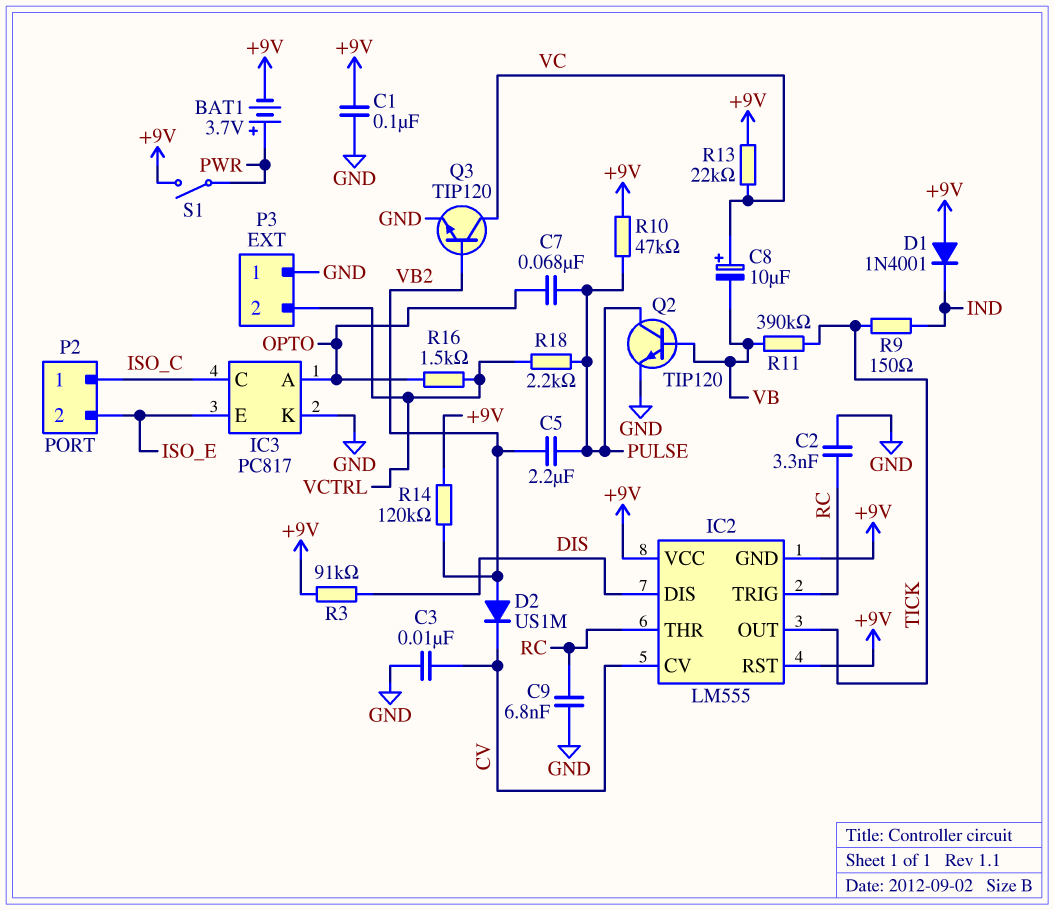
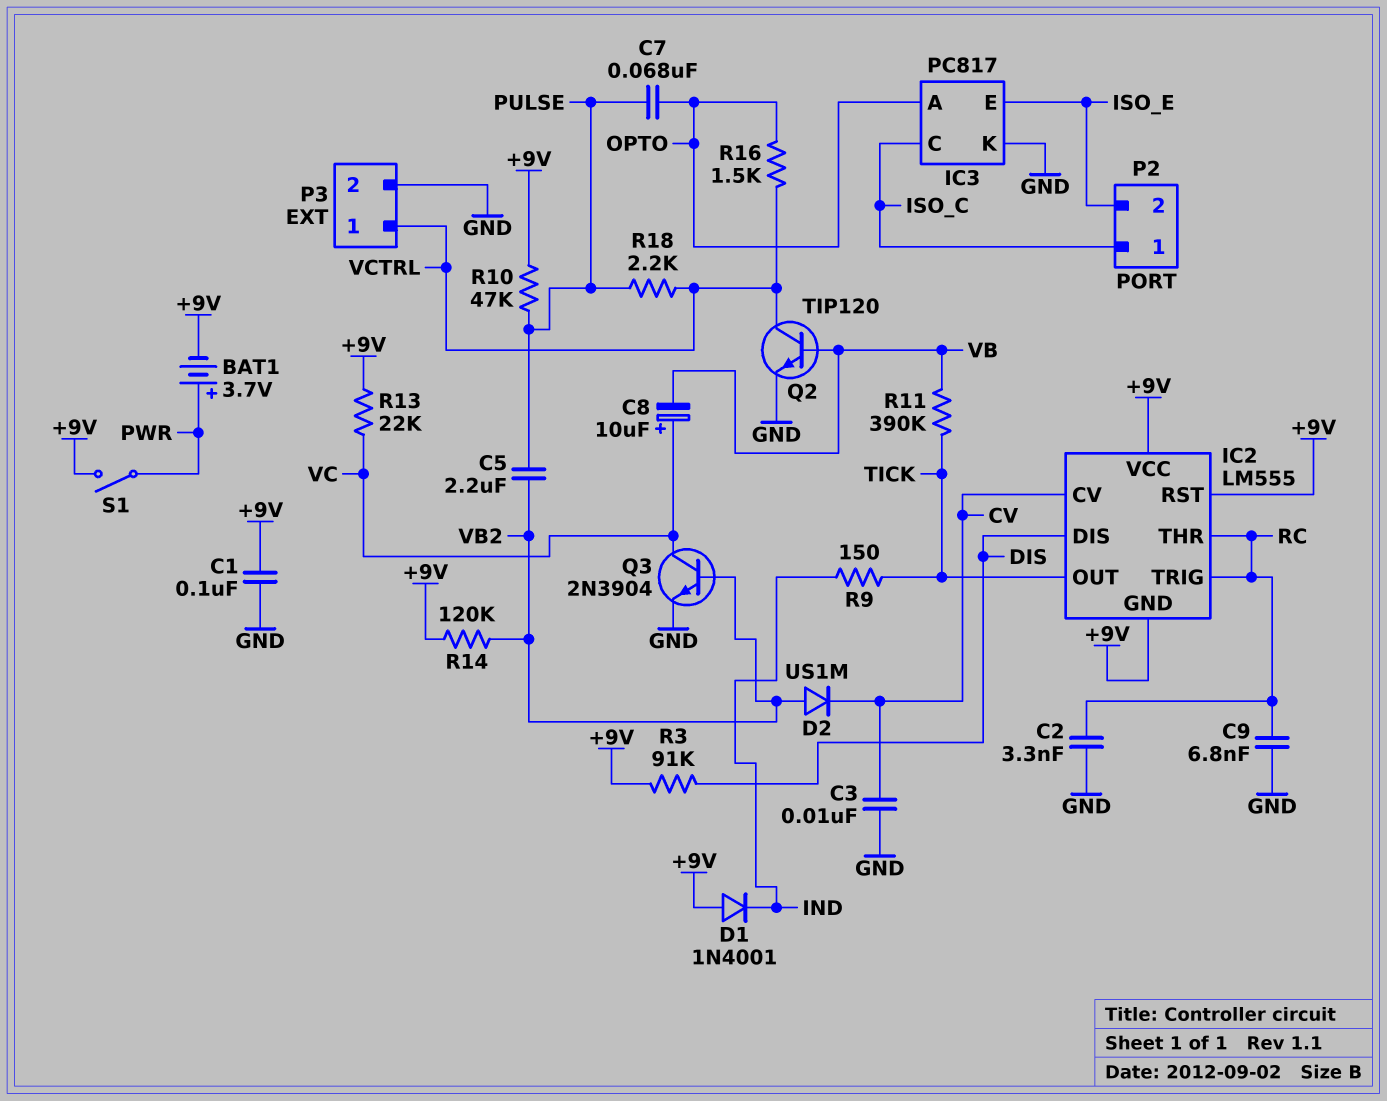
P3 pin 1: GND -> VCTRL
P3 pin 2: VCTRL -> GND
Q2: NPN TIP120 (B VB, C PULSE, E GND) -> NPN TIP120 (B VB, C VCTRL, E GND)
Q3: NPN TIP120 (B VB2, C VC, E GND) -> NPN 2N3904 (B VB2, C VC, E GND)

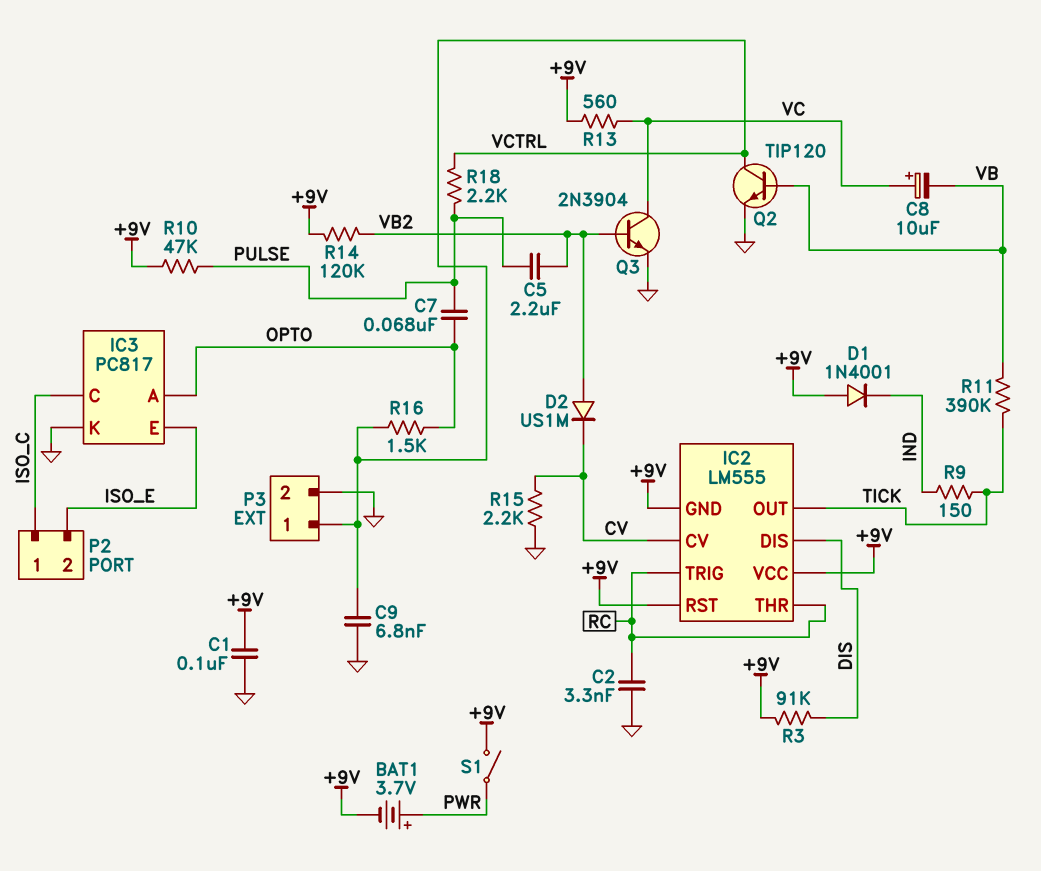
C3: 10nF (CV, GND) -> none
C9: 6.8nF (GND, RC) -> 6.8nF (GND, VCTRL)
R13: 22k (+9V, VC) -> 560 (+9V, VC)
R15: none -> 2.2k (CV, GND)

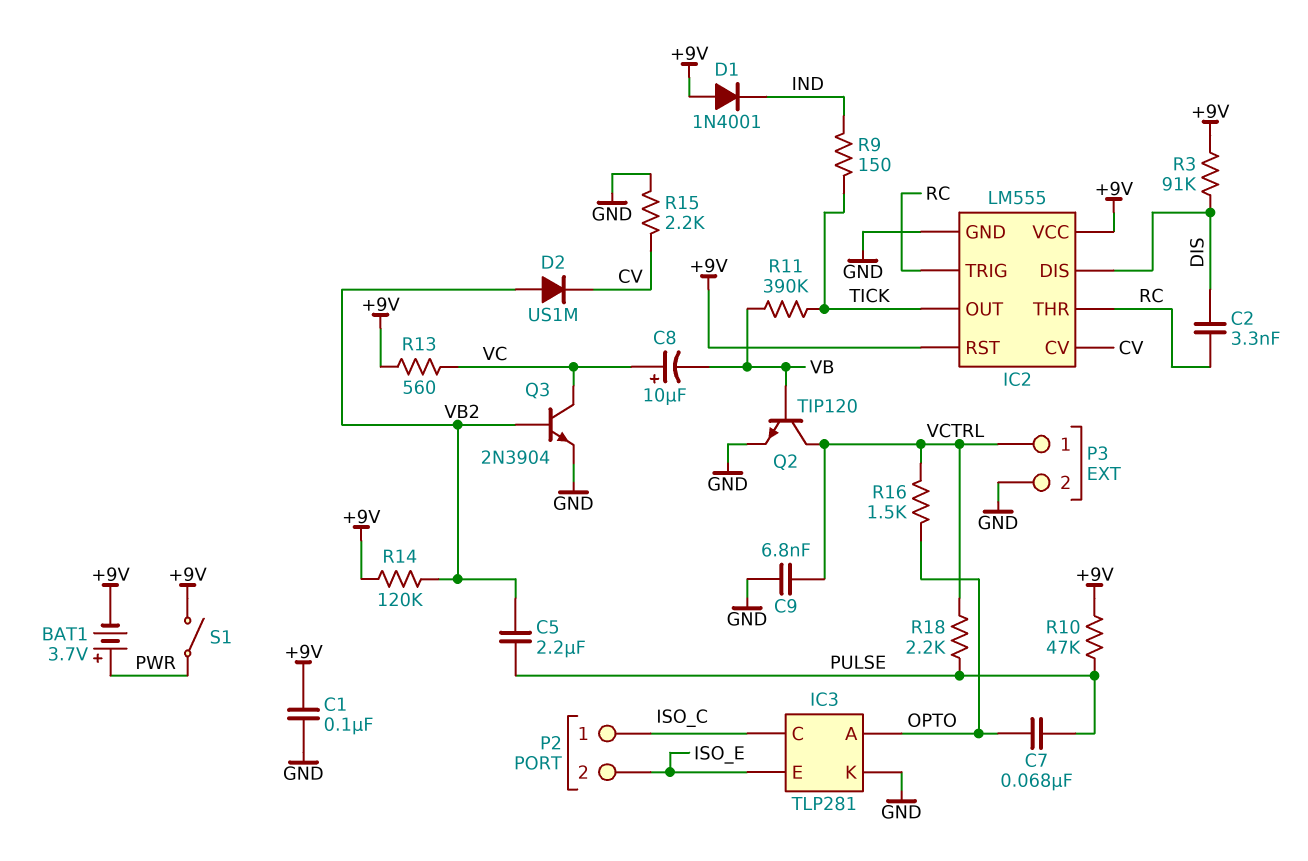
C2: 3.3nF (GND, RC) -> 3.3nF (DIS, RC)
IC2 pin GND: +9V -> GND
IC3: PC817 -> TLP281

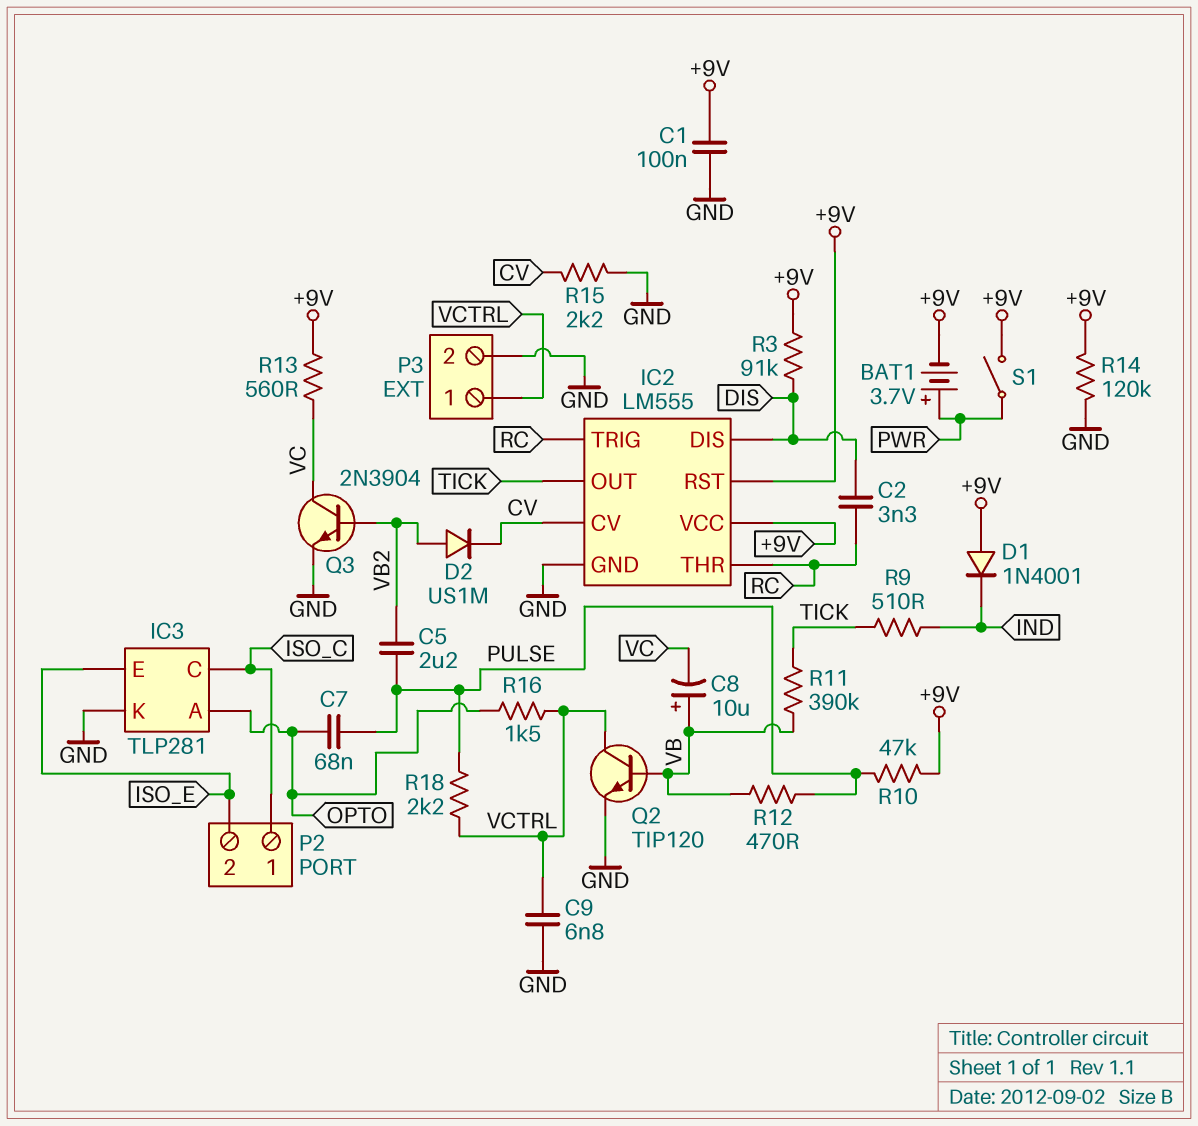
C8: 10uF (plus VC, minus VB) -> 10uF (plus VB, minus VC)
R9: 150 (IND, TICK) -> 510 (IND, TICK)
R12: none -> 470 (PULSE, VB)
R14: 120k (+9V, VB2) -> 120k (+9V, GND)

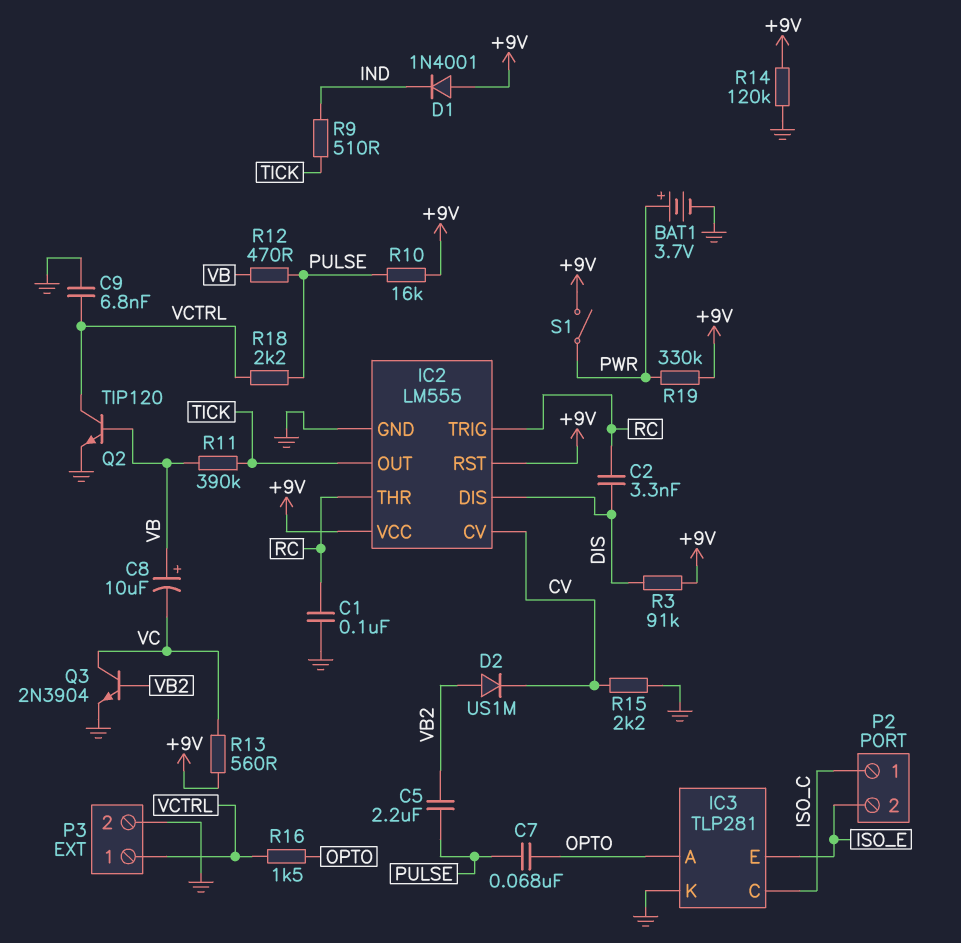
BAT1: 3.7V (plus PWR, minus +9V) -> 3.7V (plus PWR, minus GND)
C1: 100nF (+9V, GND) -> 100nF (GND, RC)
R10: 47k (+9V, PULSE) -> 16k (+9V, PULSE)
R19: none -> 330k (+9V, PWR)

